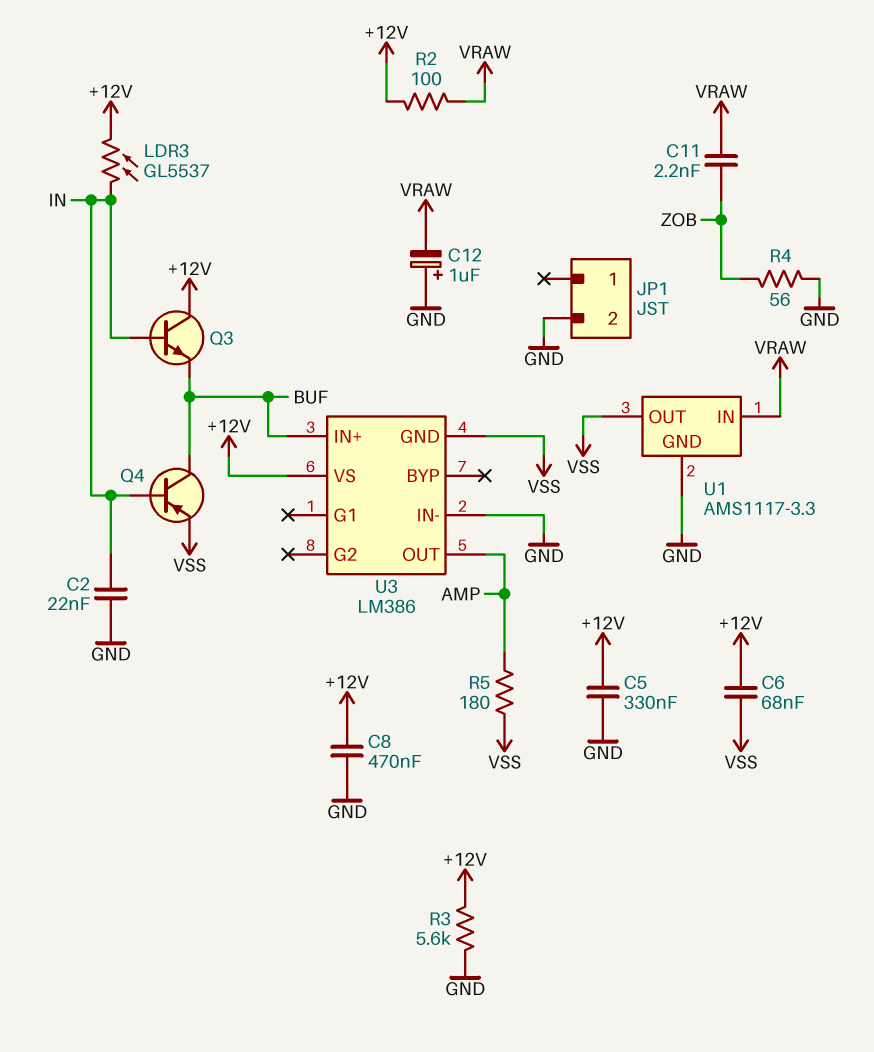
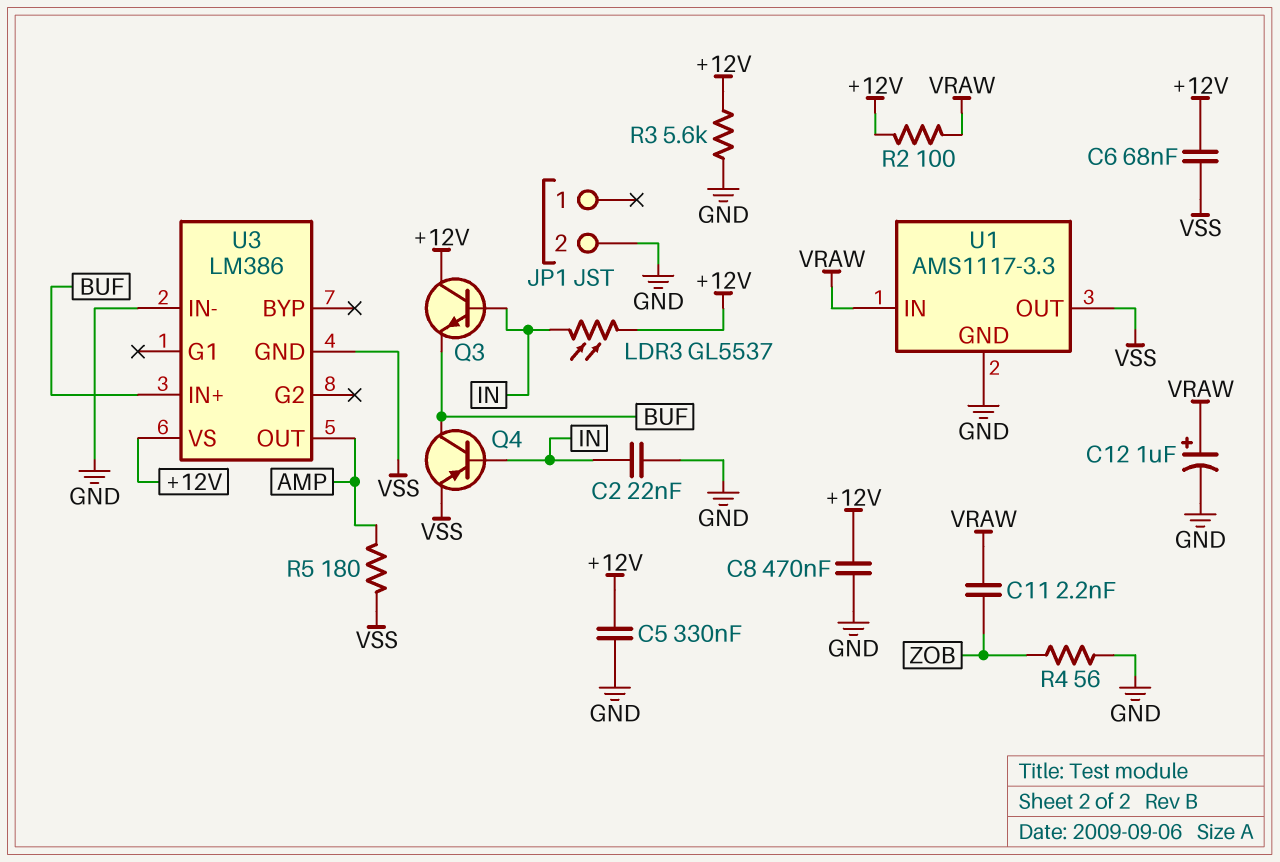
C12: 1uF (plus GND, minus VRAW) -> 1uF (plus VRAW, minus GND)

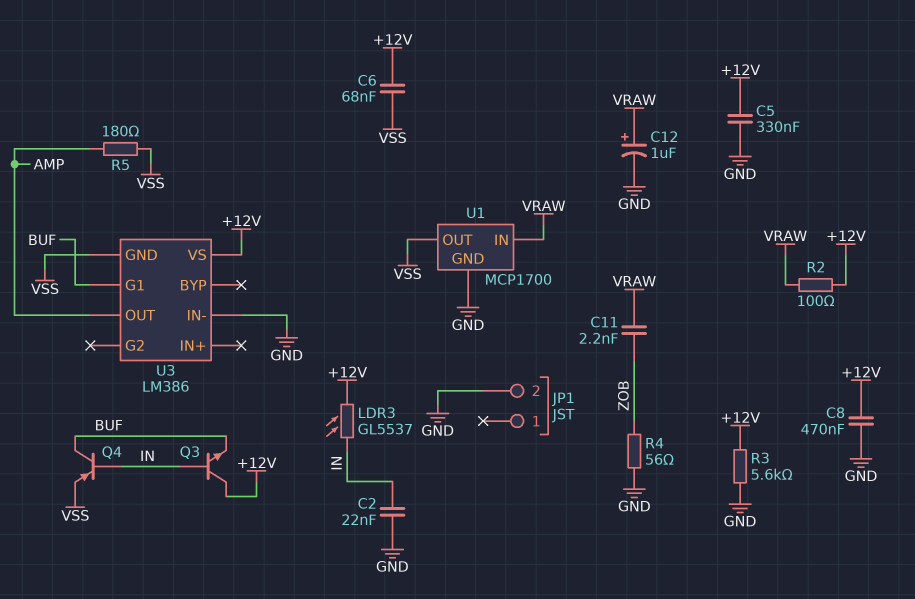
U1: AMS1117-3.3 -> MCP1700
U3 pin G1: none -> BUF
U3 pin IN+: BUF -> none

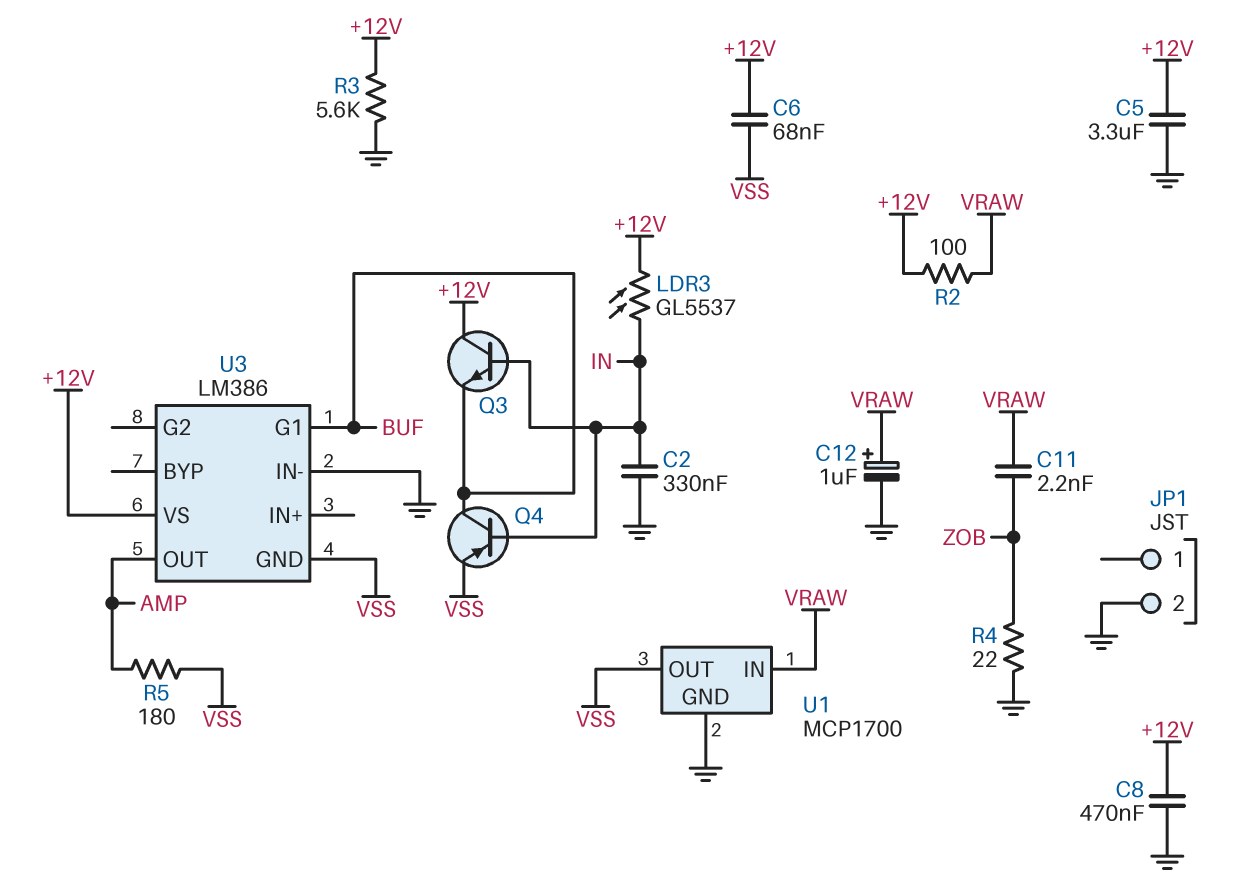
C2: 22nF (GND, IN) -> 330nF (GND, IN)
C5: 330nF (+12V, GND) -> 3.3uF (+12V, GND)
R4: 56 (GND, ZOB) -> 22 (GND, ZOB)

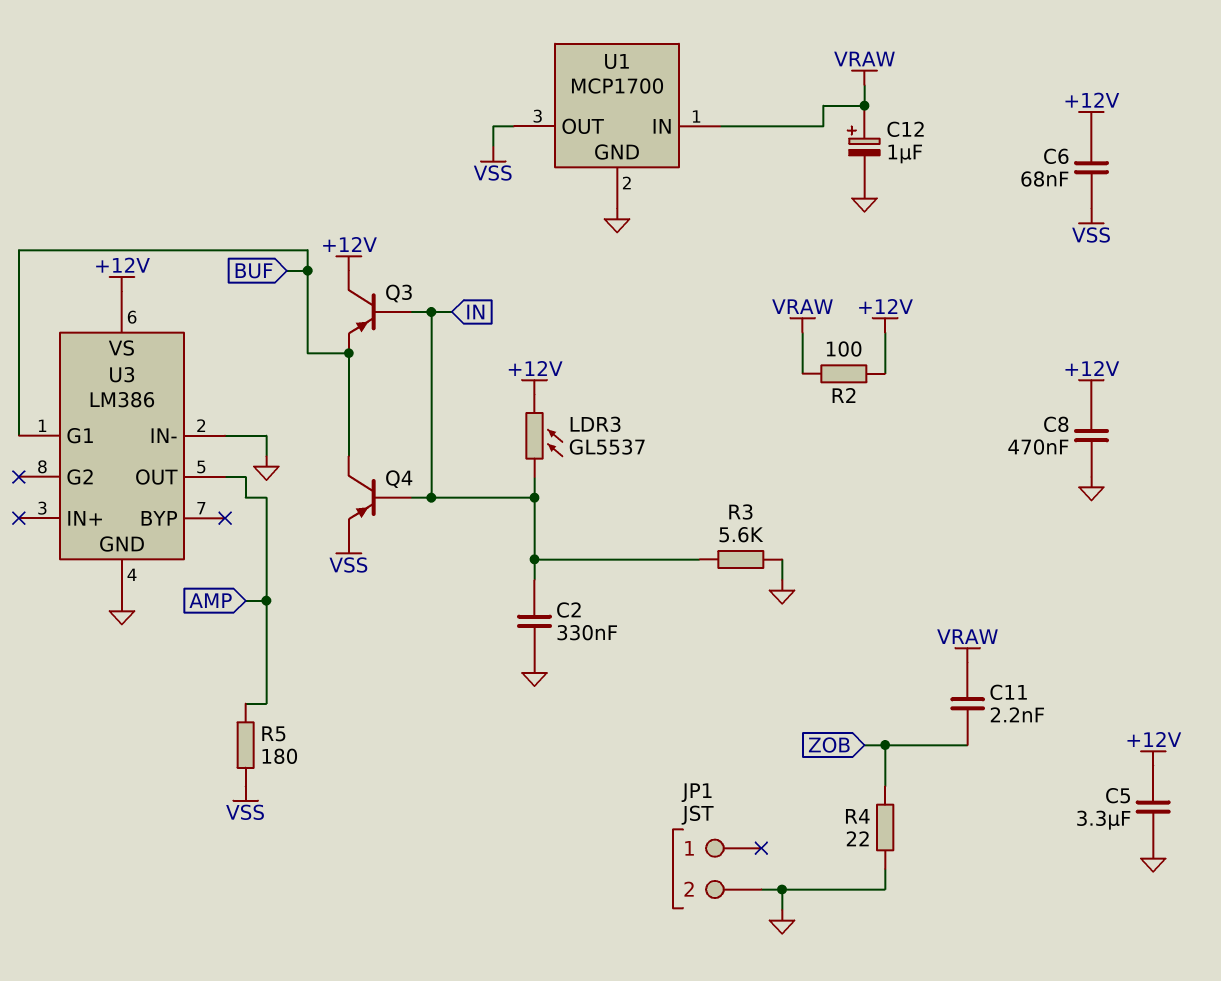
Q3: NPN (B IN, C +12V, E BUF) -> PNP (B IN, C +12V, E BUF)
R3: 5.6k (+12V, GND) -> 5.6k (GND, IN)
U3 pin GND: VSS -> GND

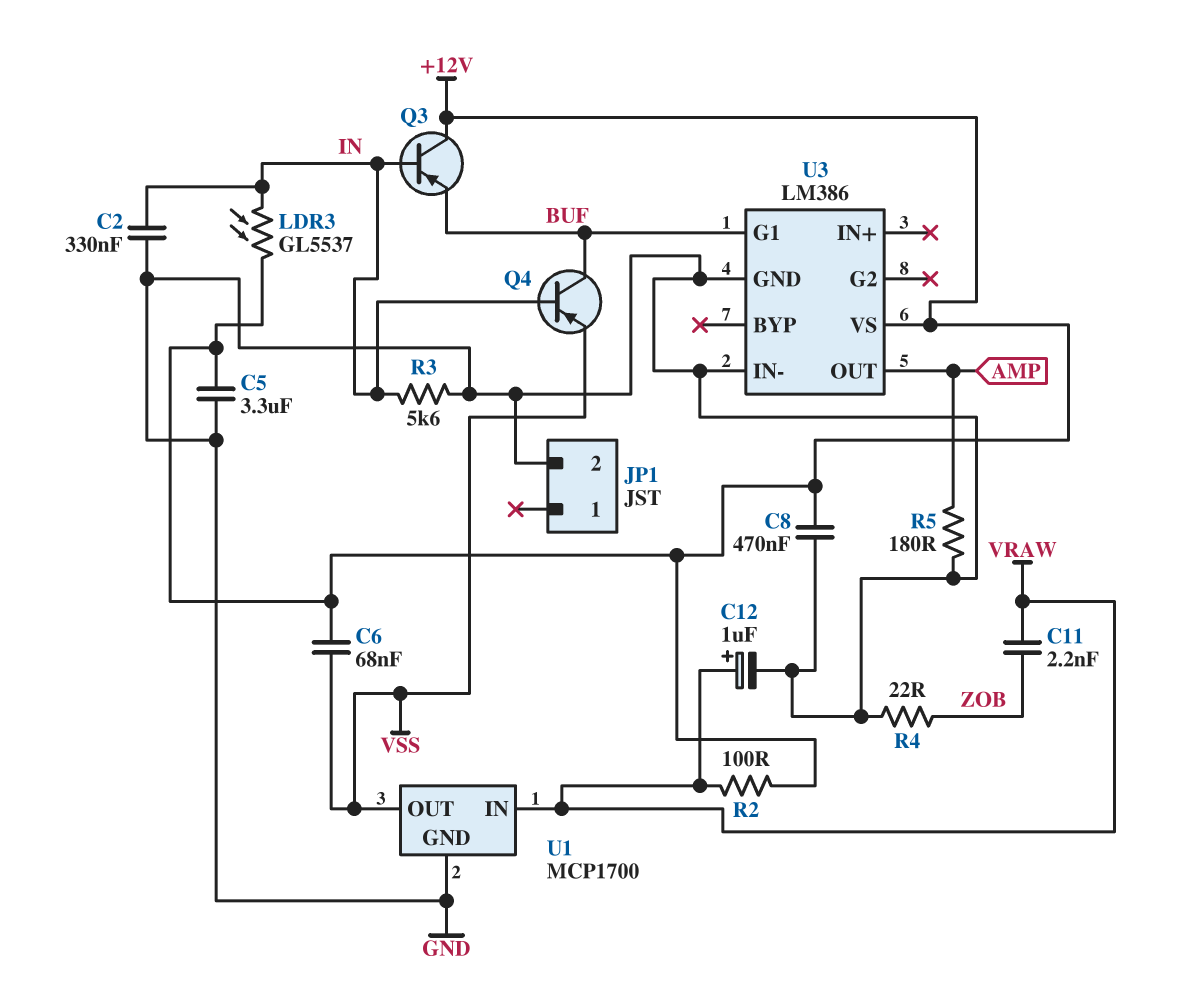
R5: 180 (AMP, VSS) -> 180 (AMP, GND)

